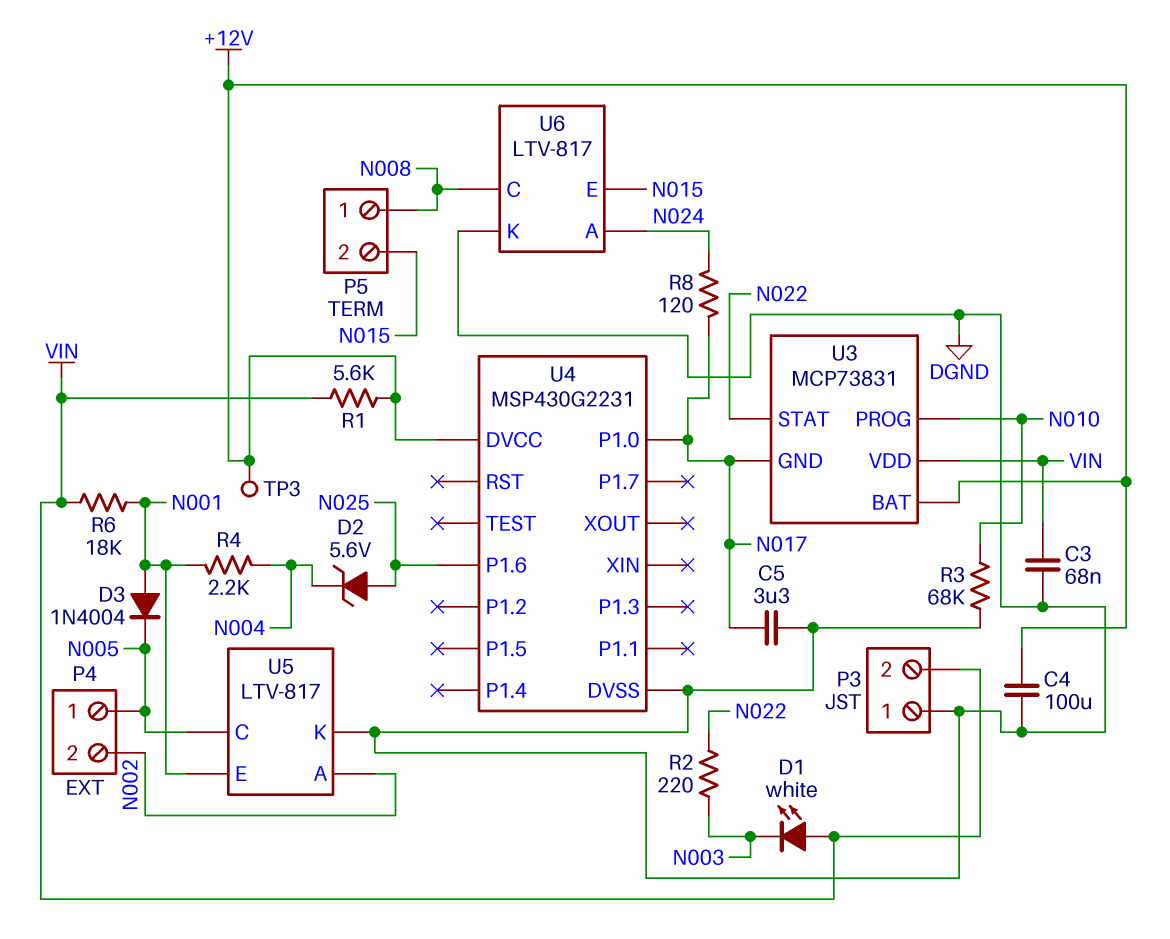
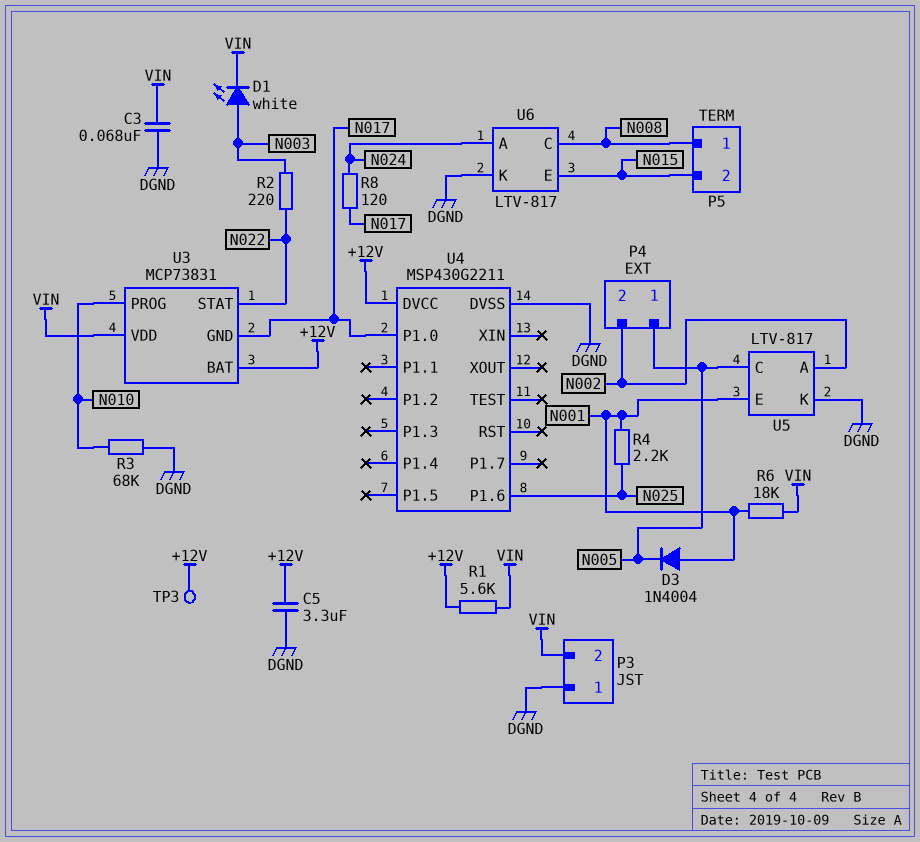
C4: 100uF (+12V, DGND) -> none
C5: 3.3uF (DGND, N017) -> 3.3uF (+12V, DGND)
D1: LED white (A VIN, K N003) -> LED white (A N003, K VIN)
D2: zener 5.6V (A N025, K N004) -> none
R4: 2.2k (N001, N004) -> 2.2k (N001, N025)
U4: MSP430G2231 -> MSP430G2211

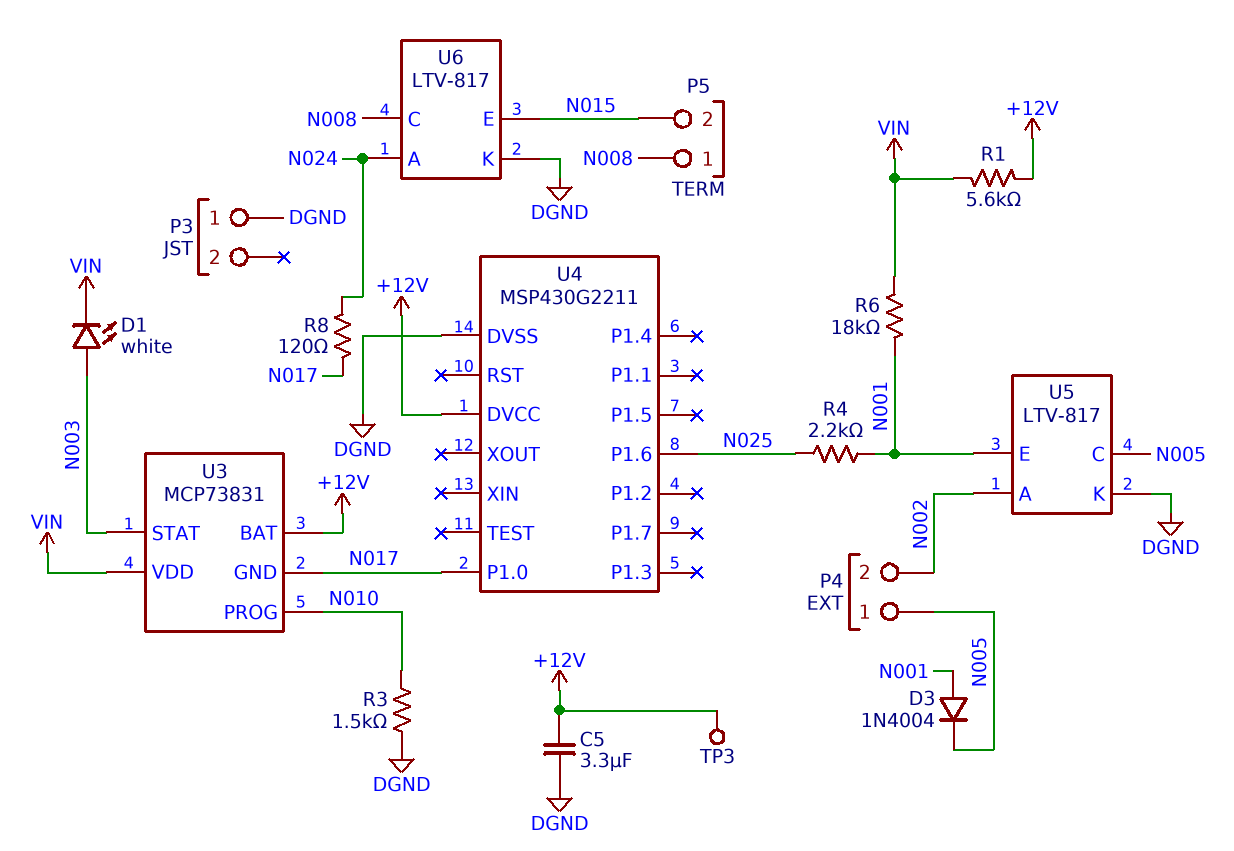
C3: 68nF (DGND, VIN) -> none
P3 pin 2: VIN -> none
R2: 220 (N003, N022) -> none
R3: 68k (DGND, N010) -> 1.5k (DGND, N010)
U3 pin STAT: N022 -> N003

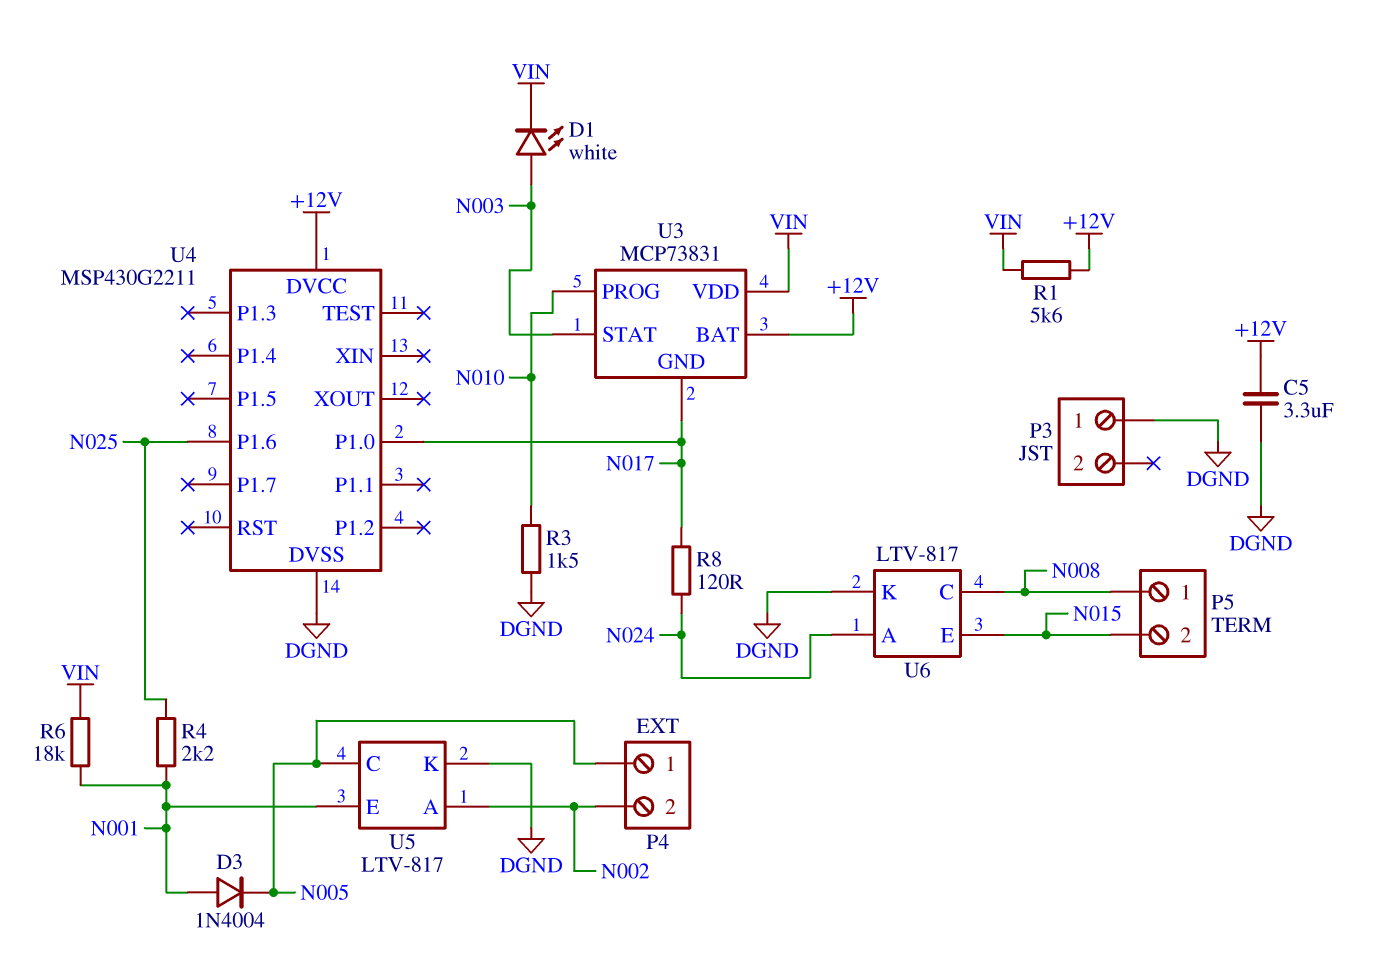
TP3: test point (+12V) -> none

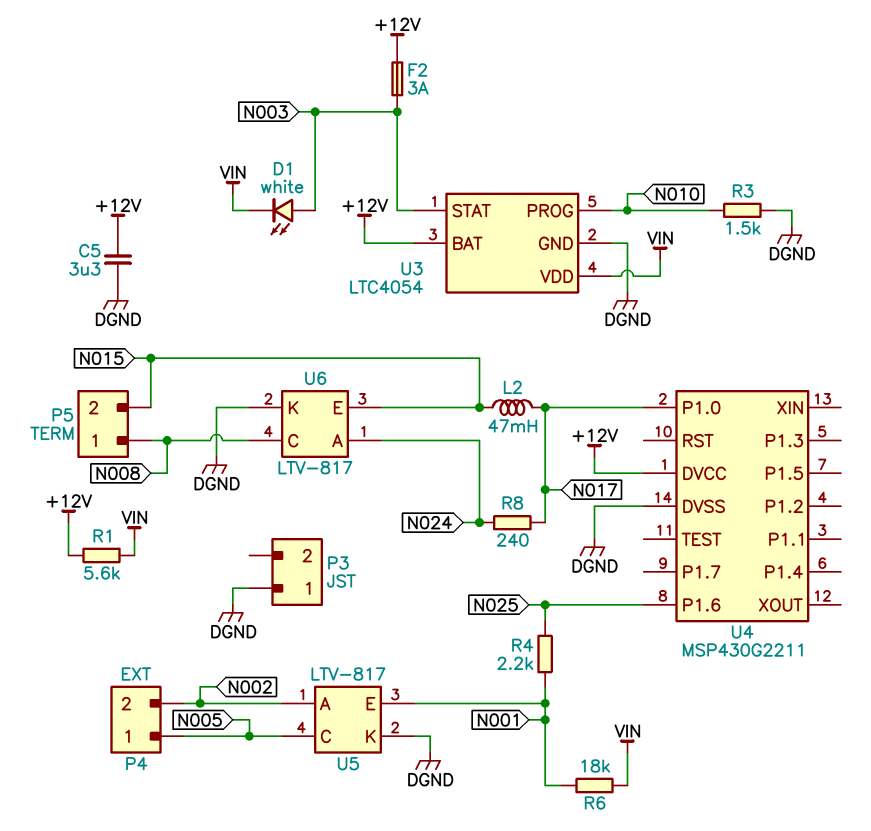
D3: diode 1N4004 (A N001, K N005) -> none
F2: none -> 3A (+12V, N003)
L2: none -> 47mH (N015, N017)
R8: 120 (N017, N024) -> 240 (N017, N024)
U3: MCP73831 -> LTC4054
U3 pin GND: N017 -> DGND

